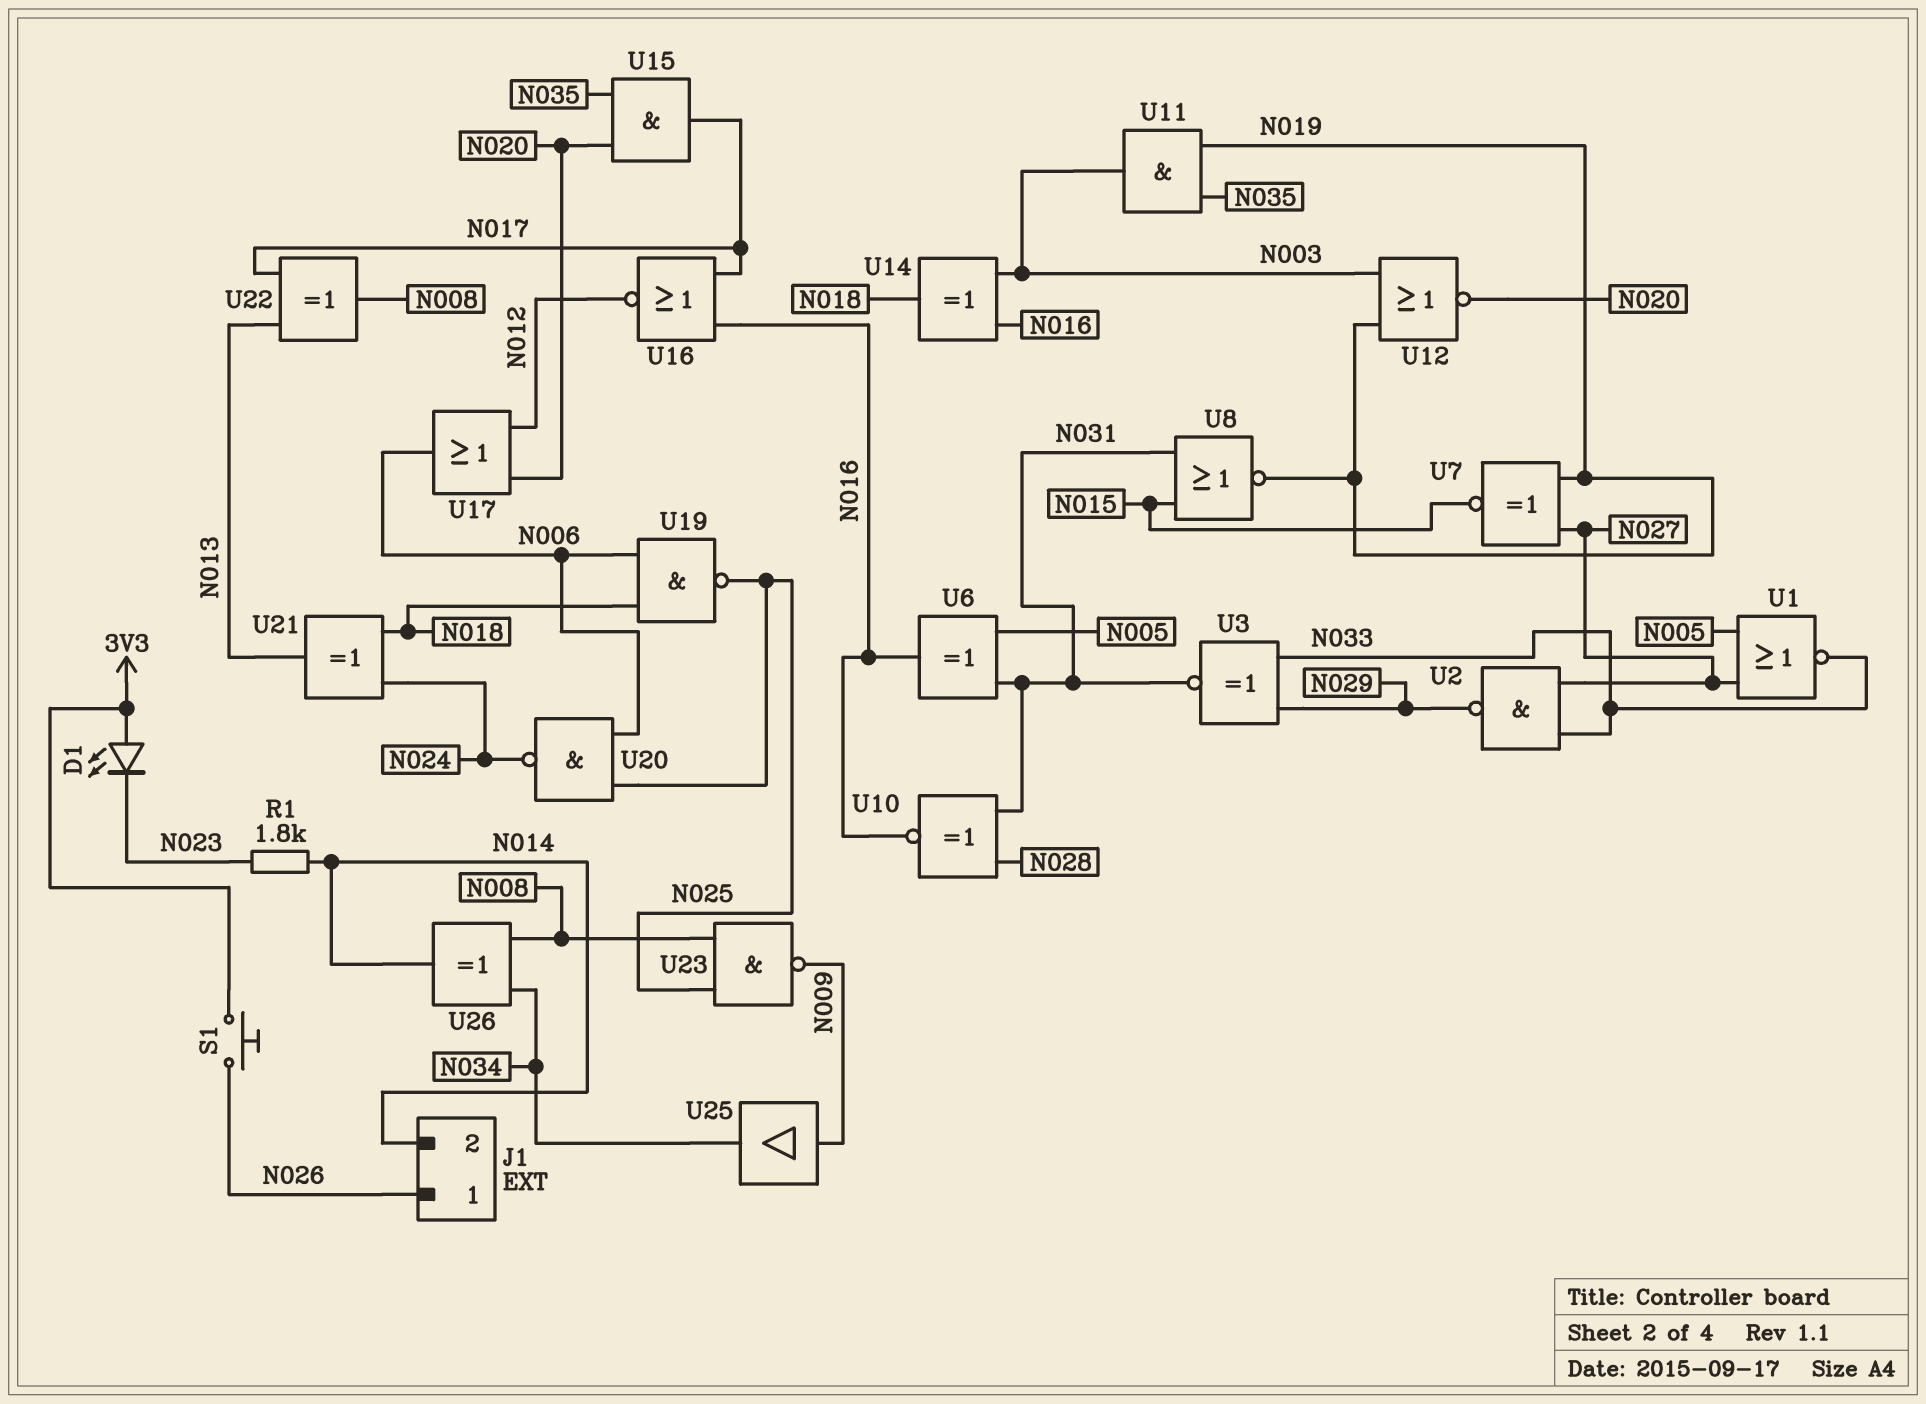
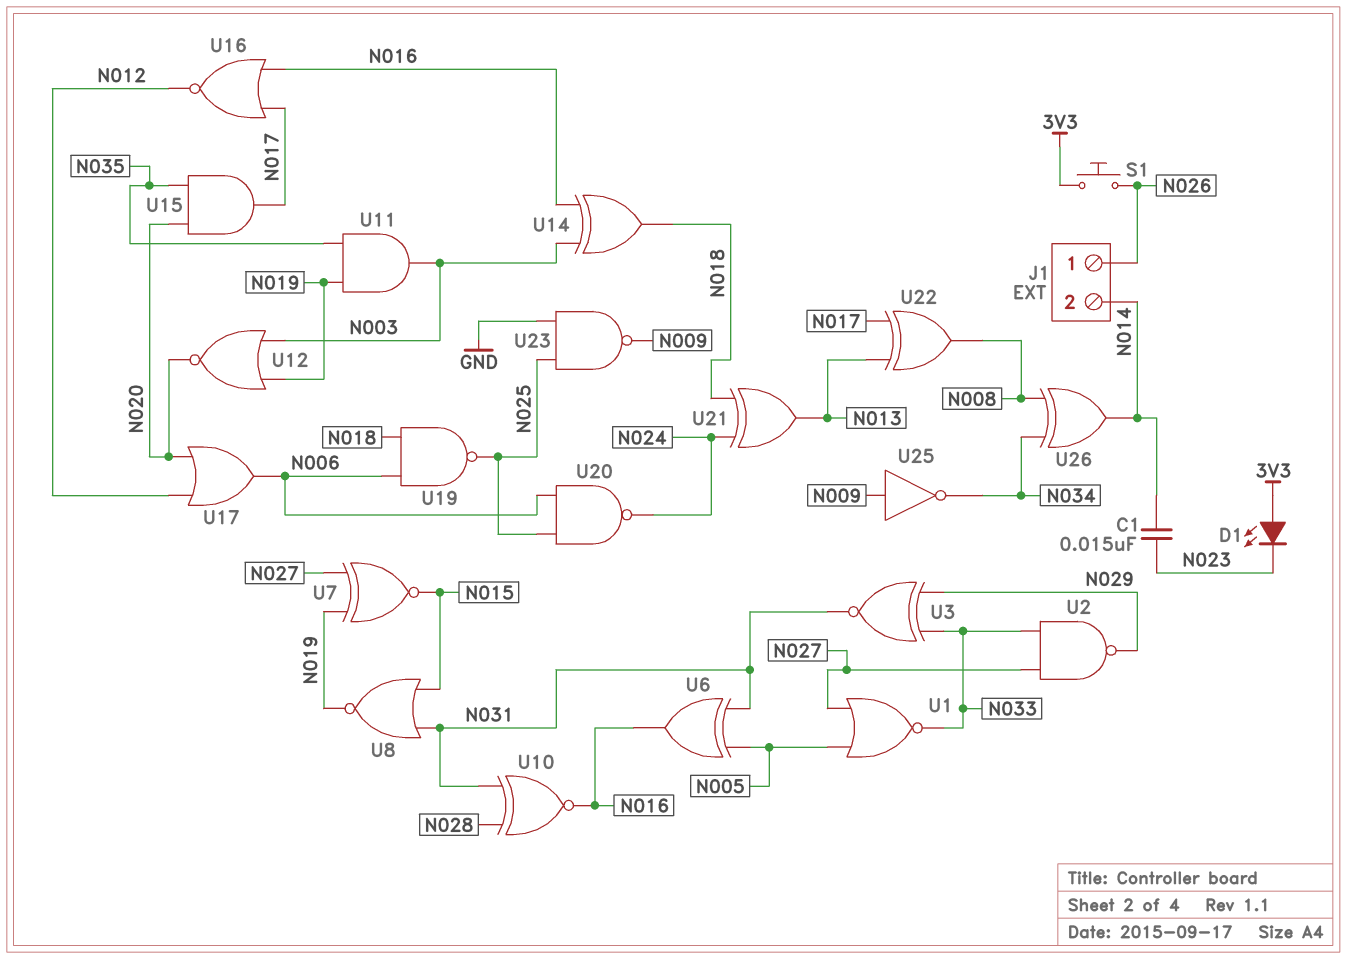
C1: none -> 15nF (N014, N023)
R1: 1.8k (N014, N023) -> none
U23: NAND (in N008, in N025, out N009) -> NAND (in GND, in N025, out N009)
U25: buffer (in N009, out N034) -> NOT (in N009, out N034)

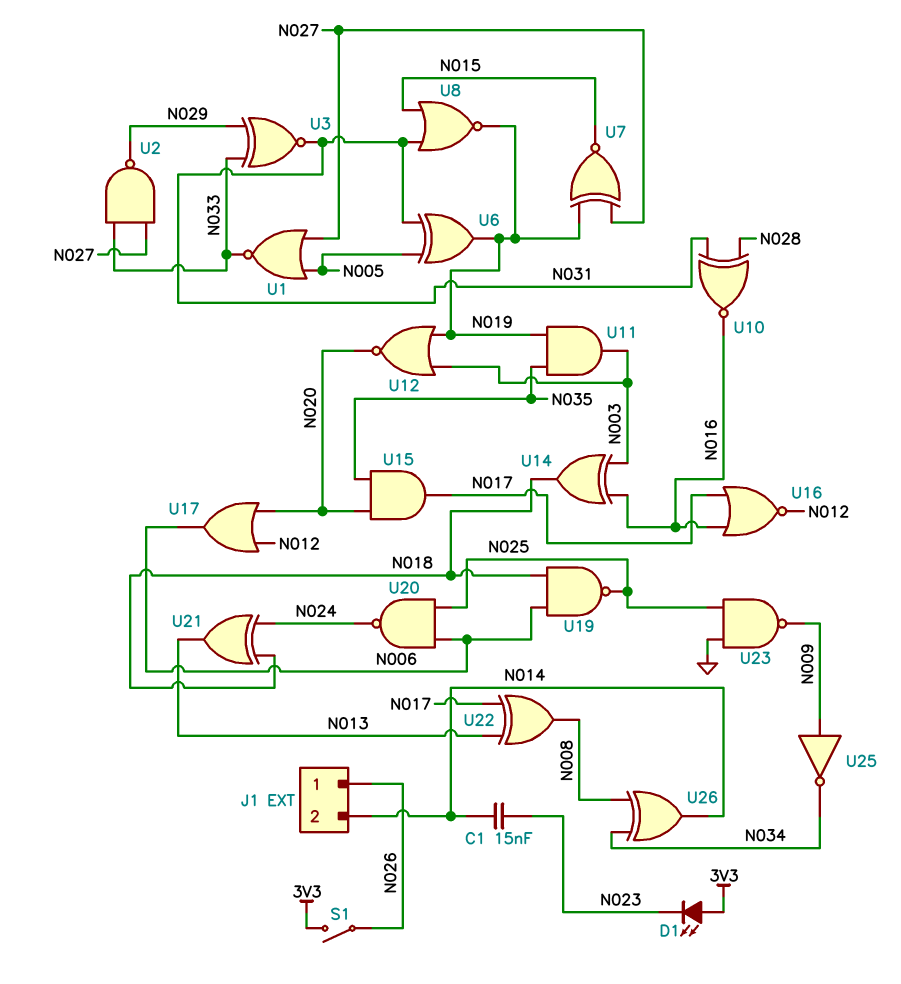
S1: button (3V3, N026) -> switch (3V3, N026)
U6: XOR (in N005, in N031, out N016) -> XOR (in N005, in N031, out N019)

